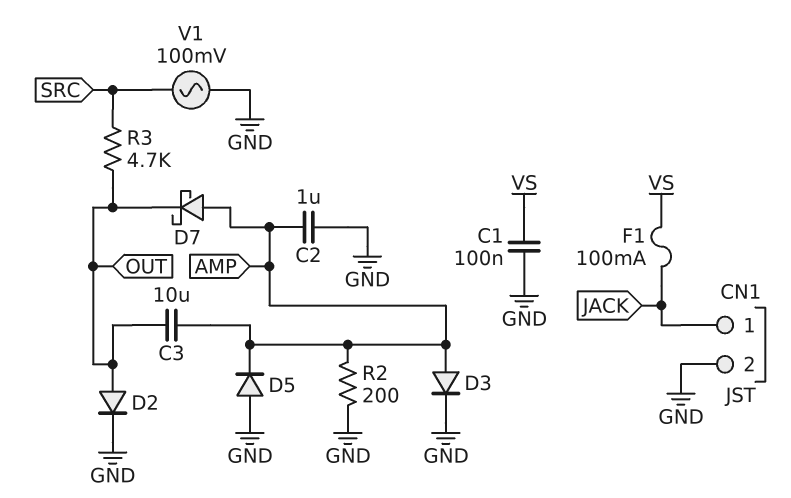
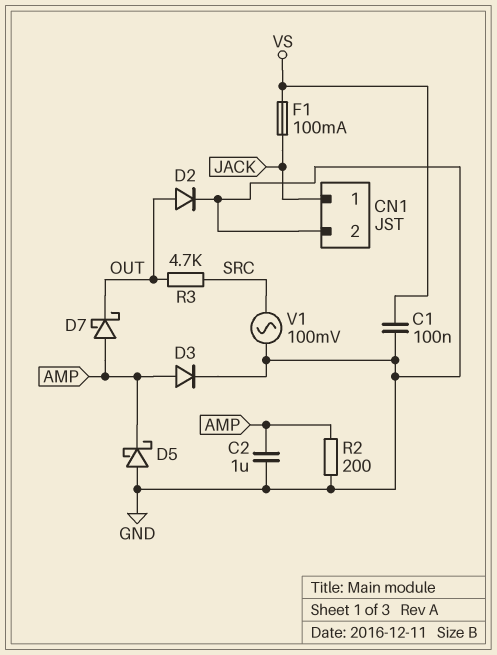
C3: 10uF (AMP, OUT) -> none
D5: diode (A GND, K AMP) -> schottky (A GND, K AMP)

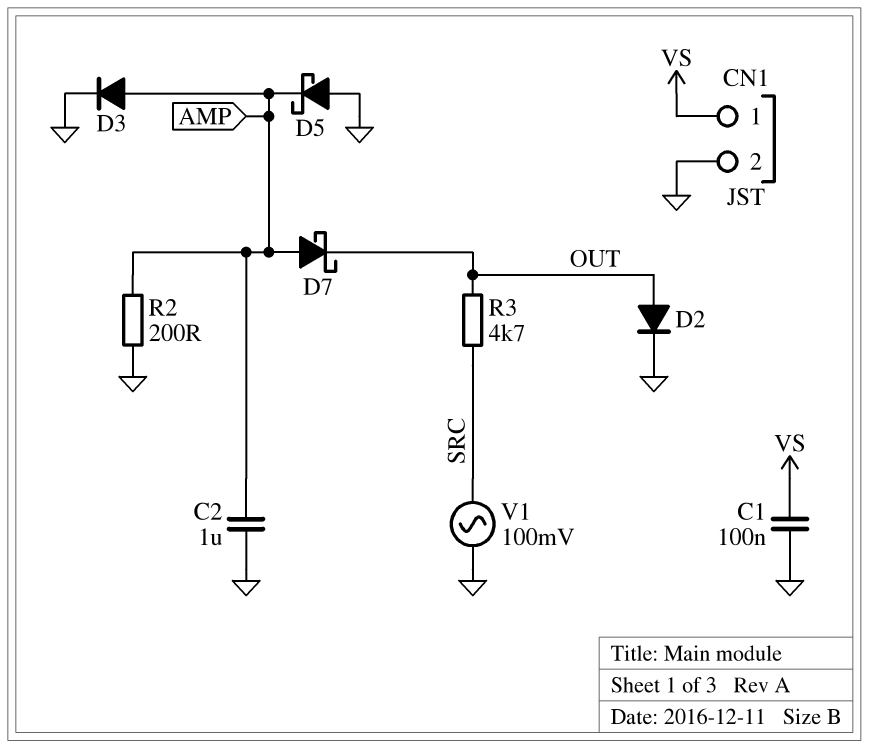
CN1 pin 1: JACK -> VS
F1: 100mA (JACK, VS) -> none

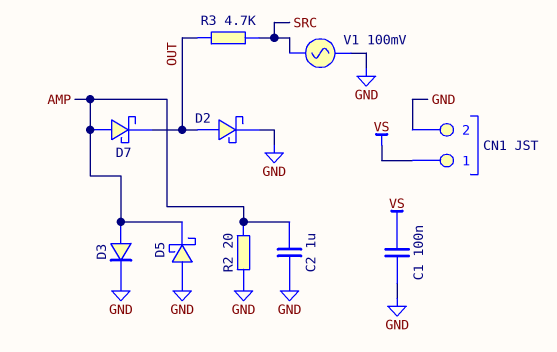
D2: diode (A OUT, K GND) -> schottky (A OUT, K GND)
R2: 200 (AMP, GND) -> 20 (AMP, GND)

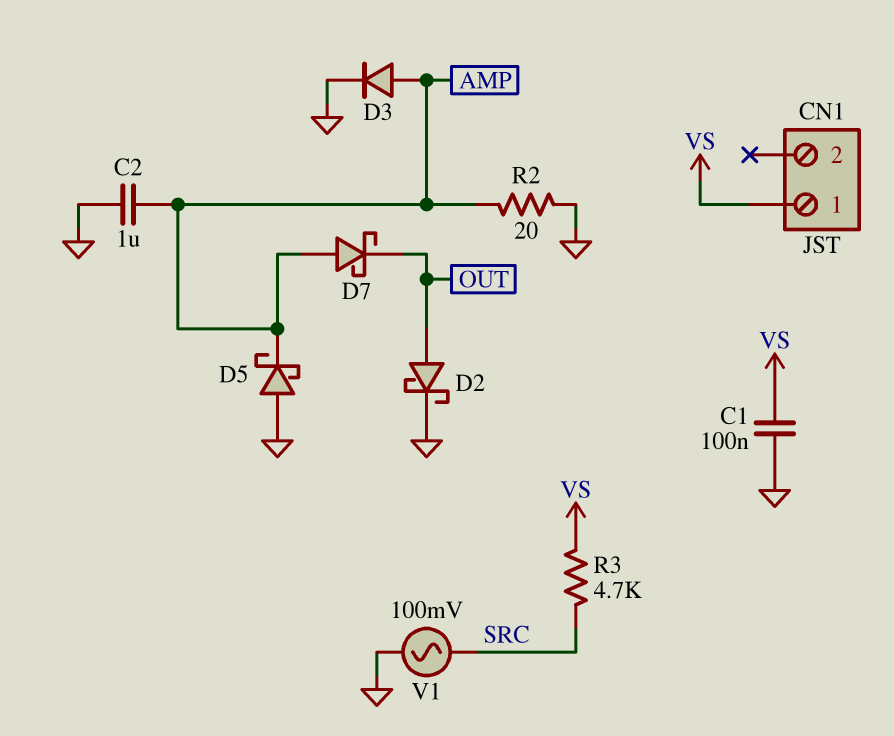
CN1 pin 2: GND -> none
R3: 4.7k (OUT, SRC) -> 4.7k (SRC, VS)

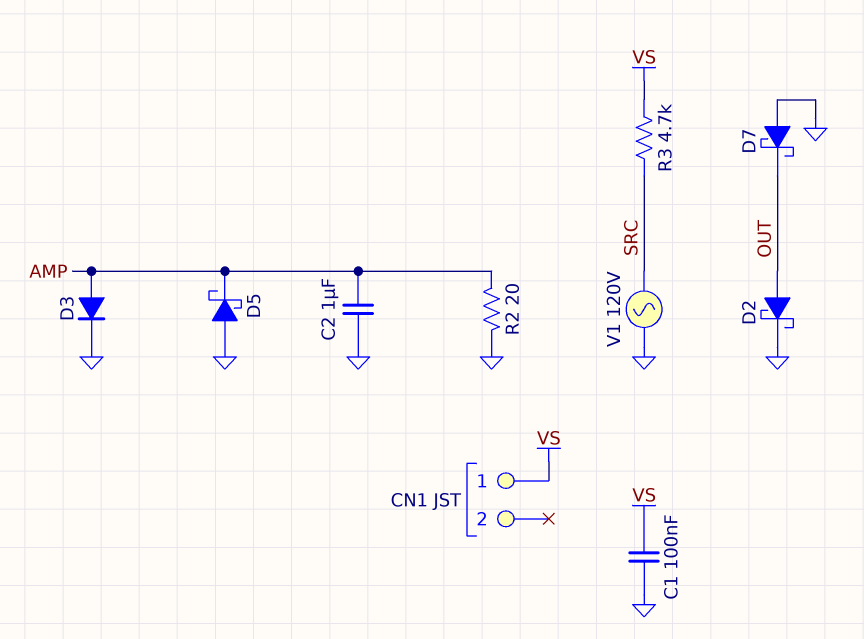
D7: schottky (A AMP, K OUT) -> schottky (A GND, K OUT)
V1: AC 100mV (GND, SRC) -> AC 120V (GND, SRC)

